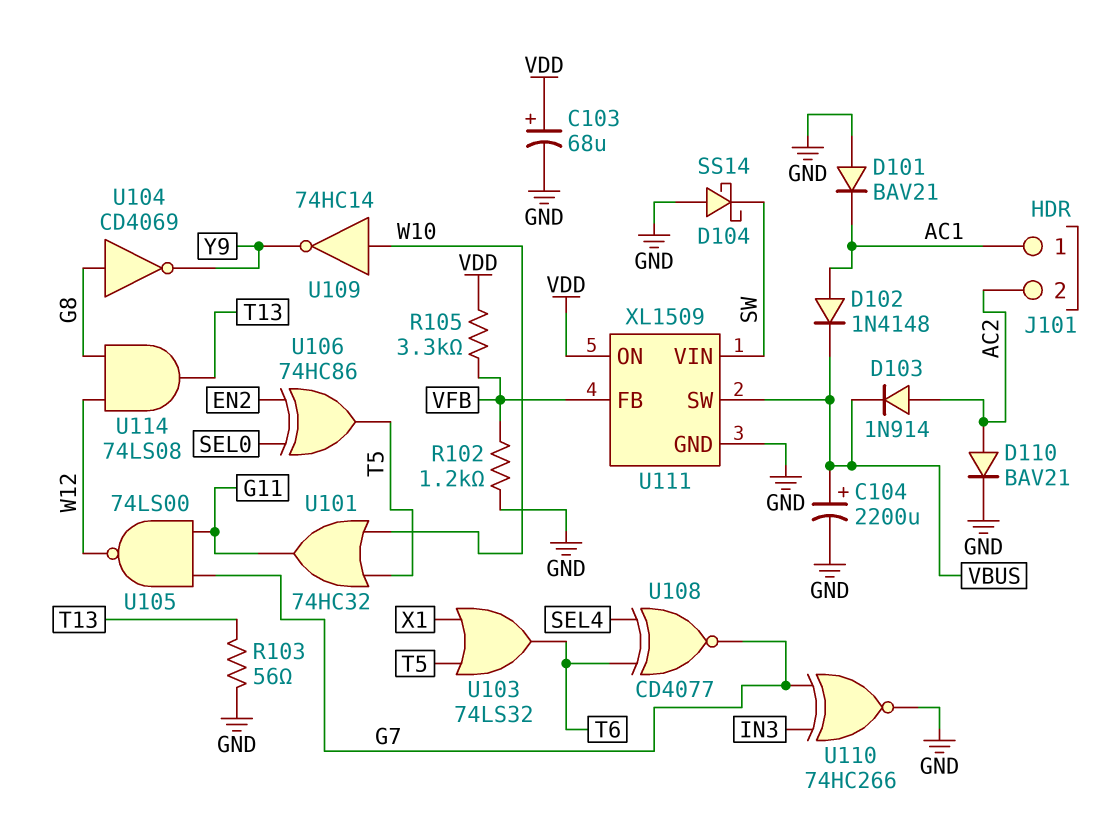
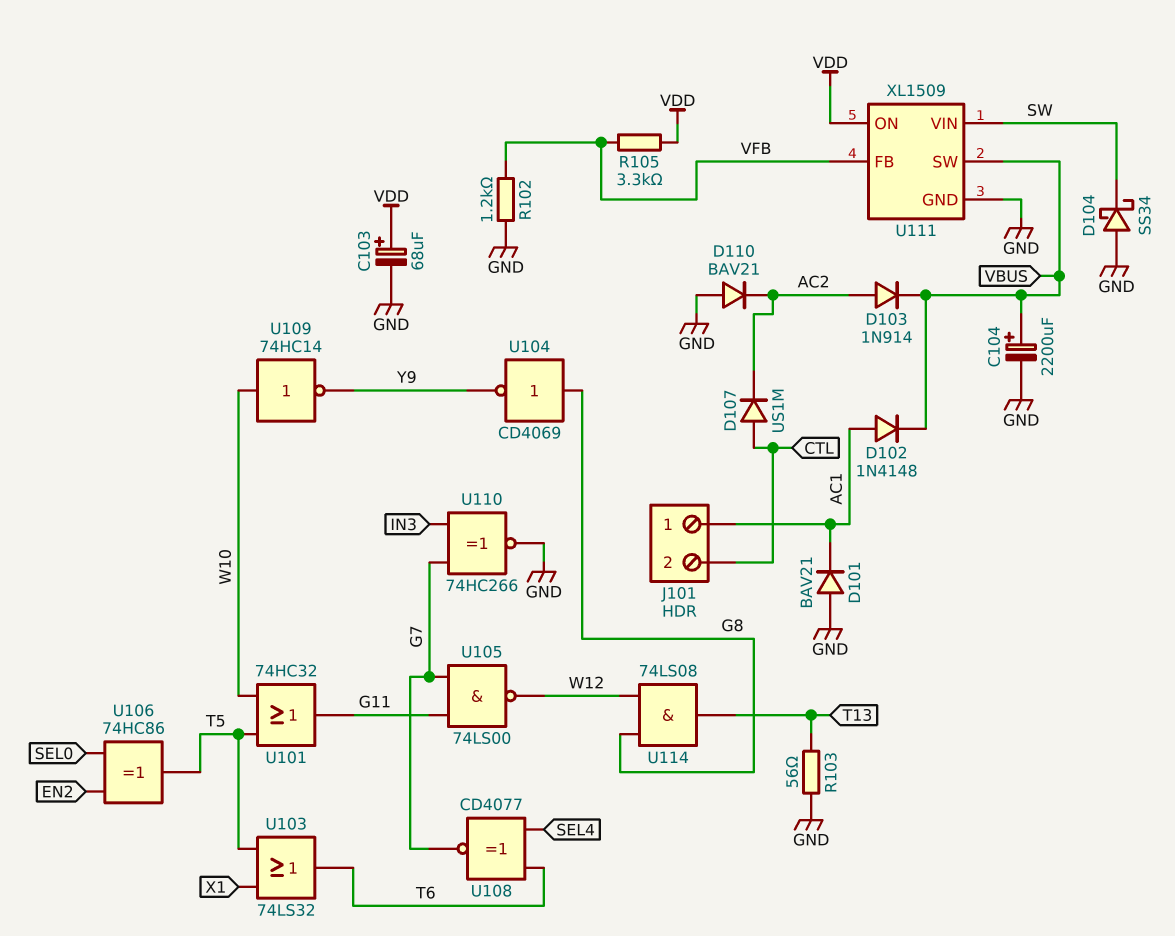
D104: schottky SS14 (A GND, K SW) -> schottky SS34 (A GND, K SW)
D107: none -> diode US1M (A CTL, K AC2)
D110: diode BAV21 (A AC2, K GND) -> diode BAV21 (A GND, K AC2)
J101 pin 2: AC2 -> CTL

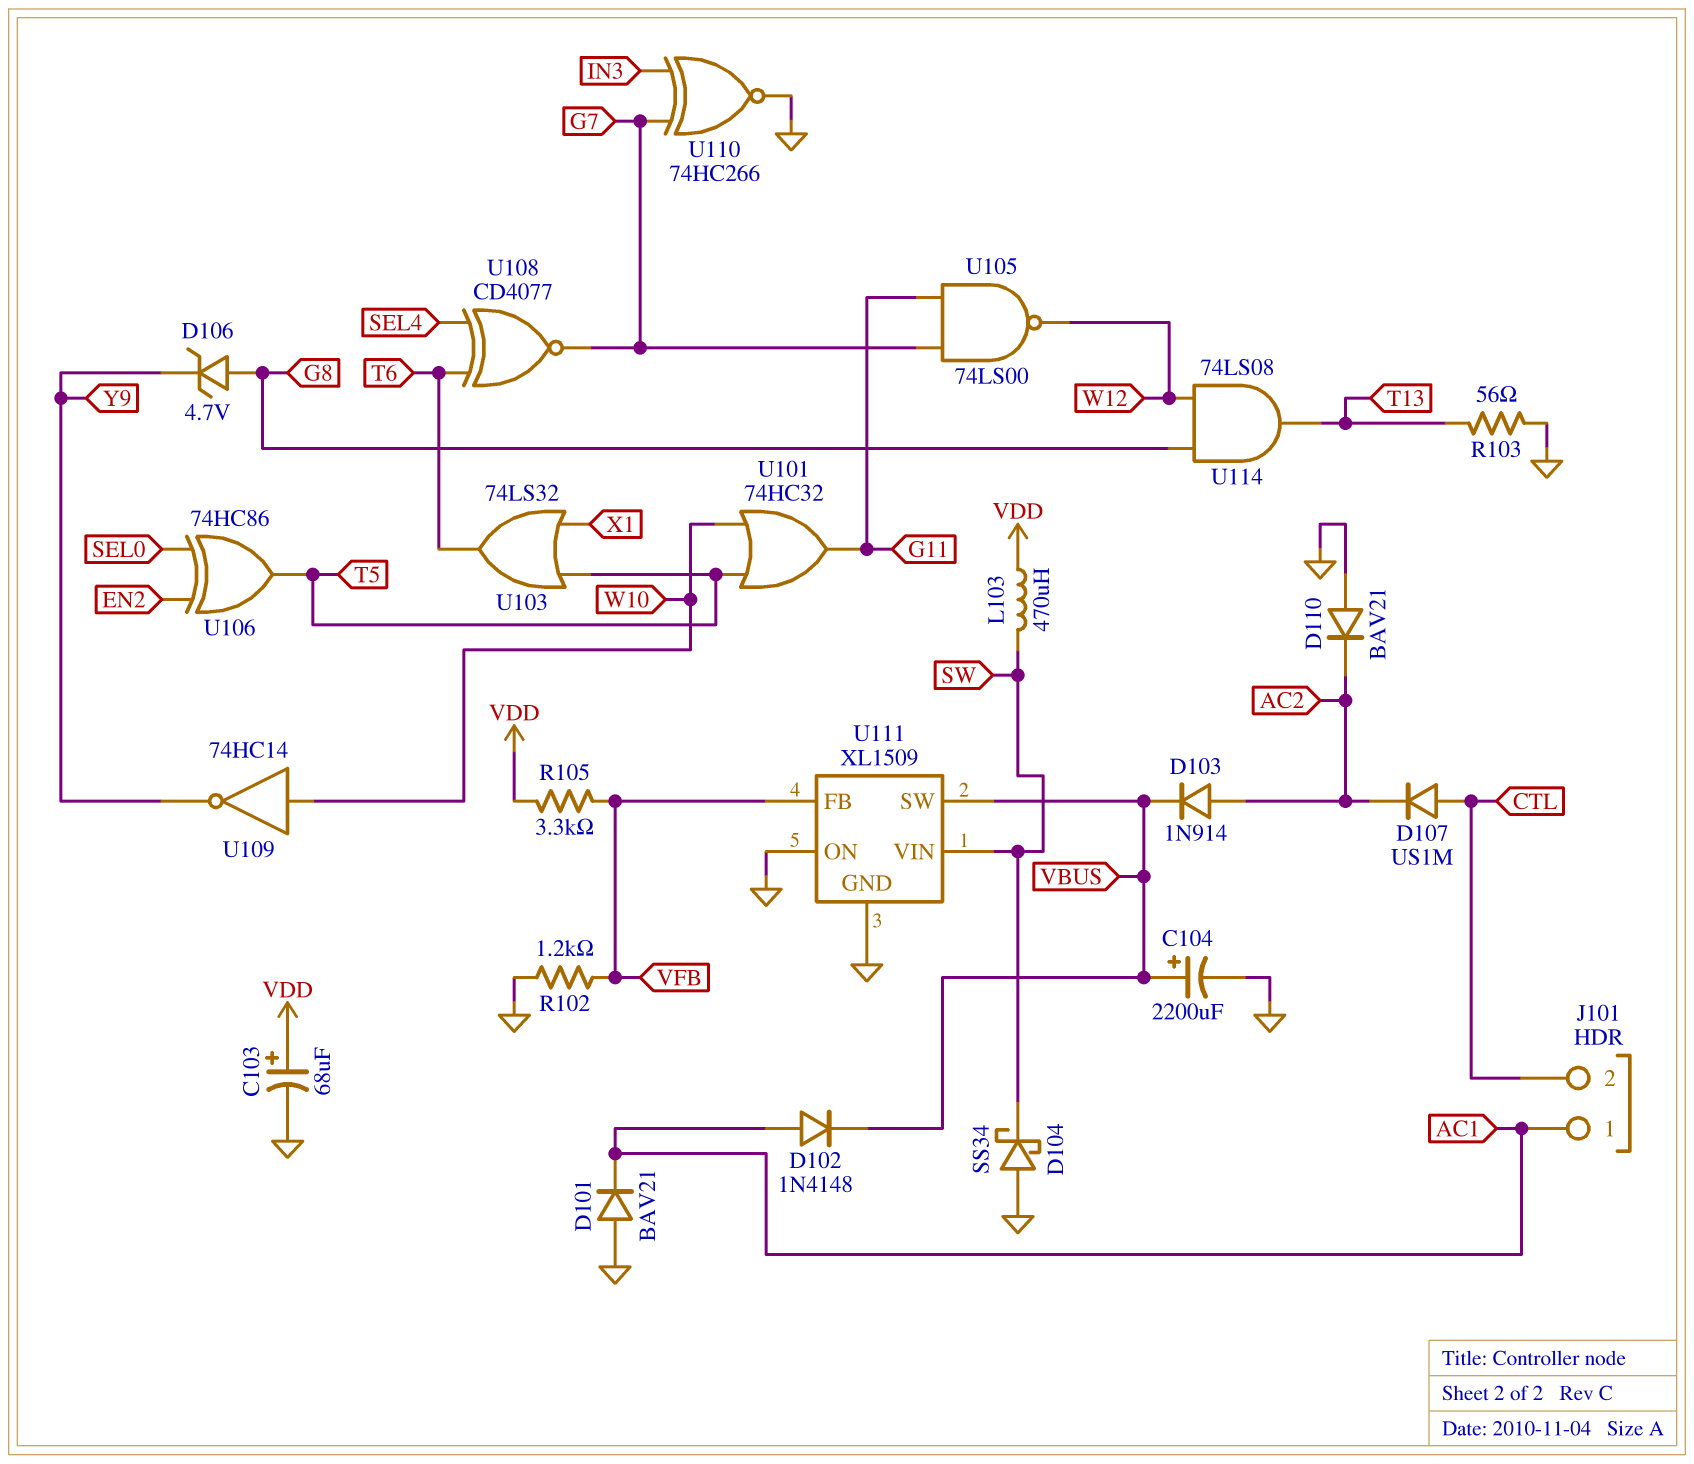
D106: none -> zener 4.7V (A G8, K Y9)
L103: none -> 470uH (SW, VDD)
U104: NOT CD4069 (in G8, out Y9) -> none
U111 pin ON: VDD -> GND

